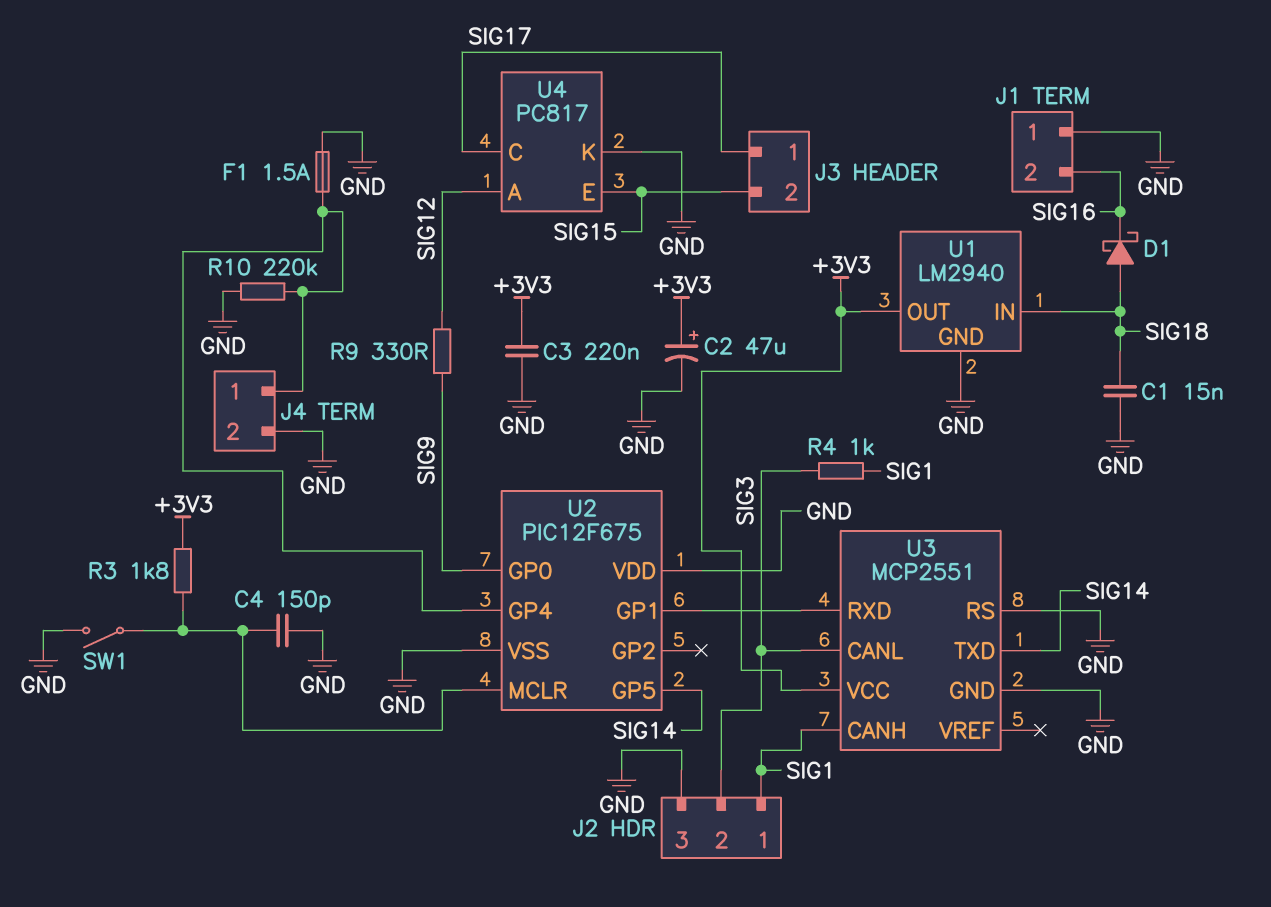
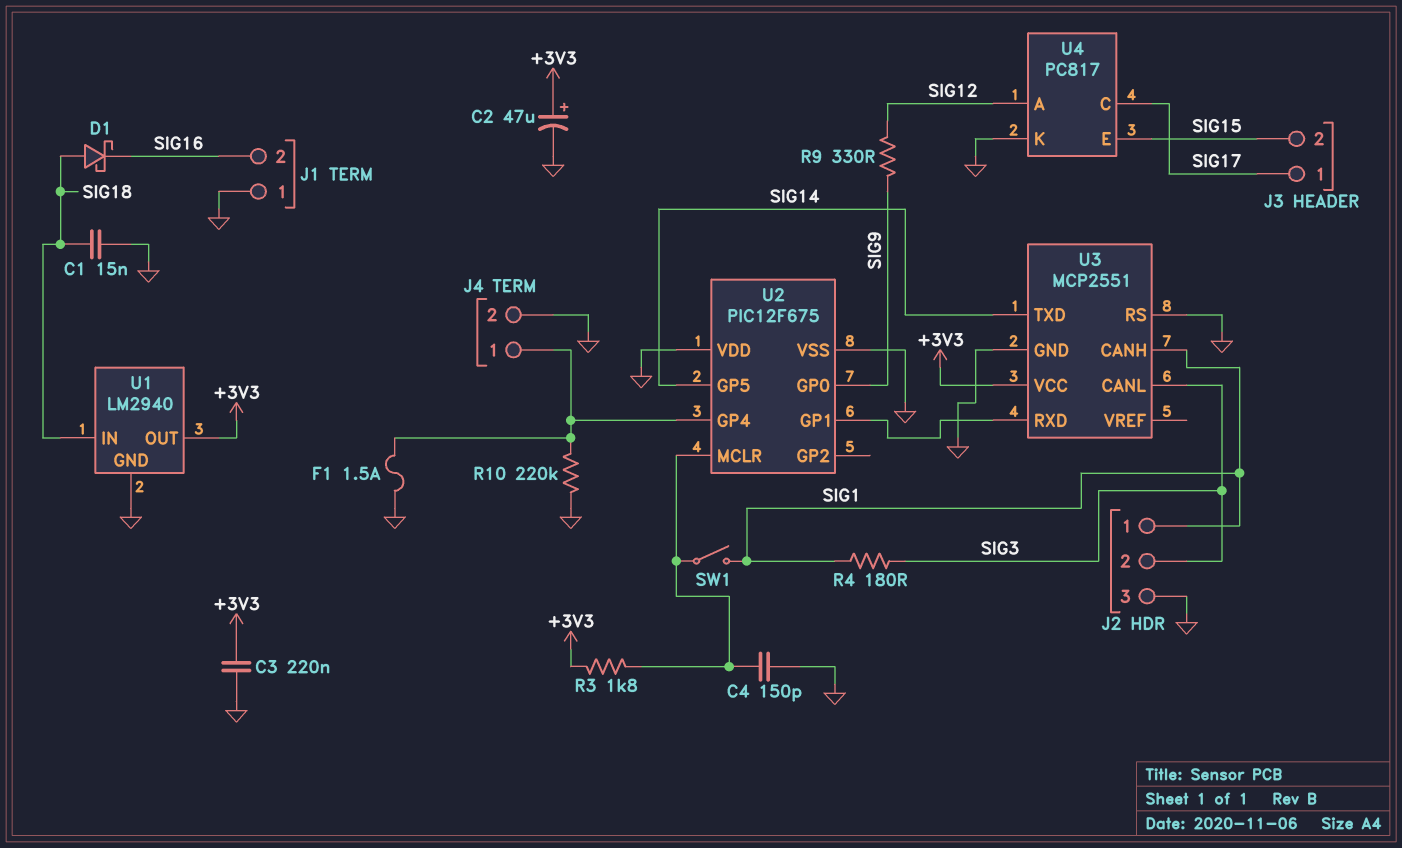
R4: 1k (SIG1, SIG3) -> 180 (SIG1, SIG3)
SW1: switch (GND, U2/MCLR) -> switch (SIG1, U2/MCLR)

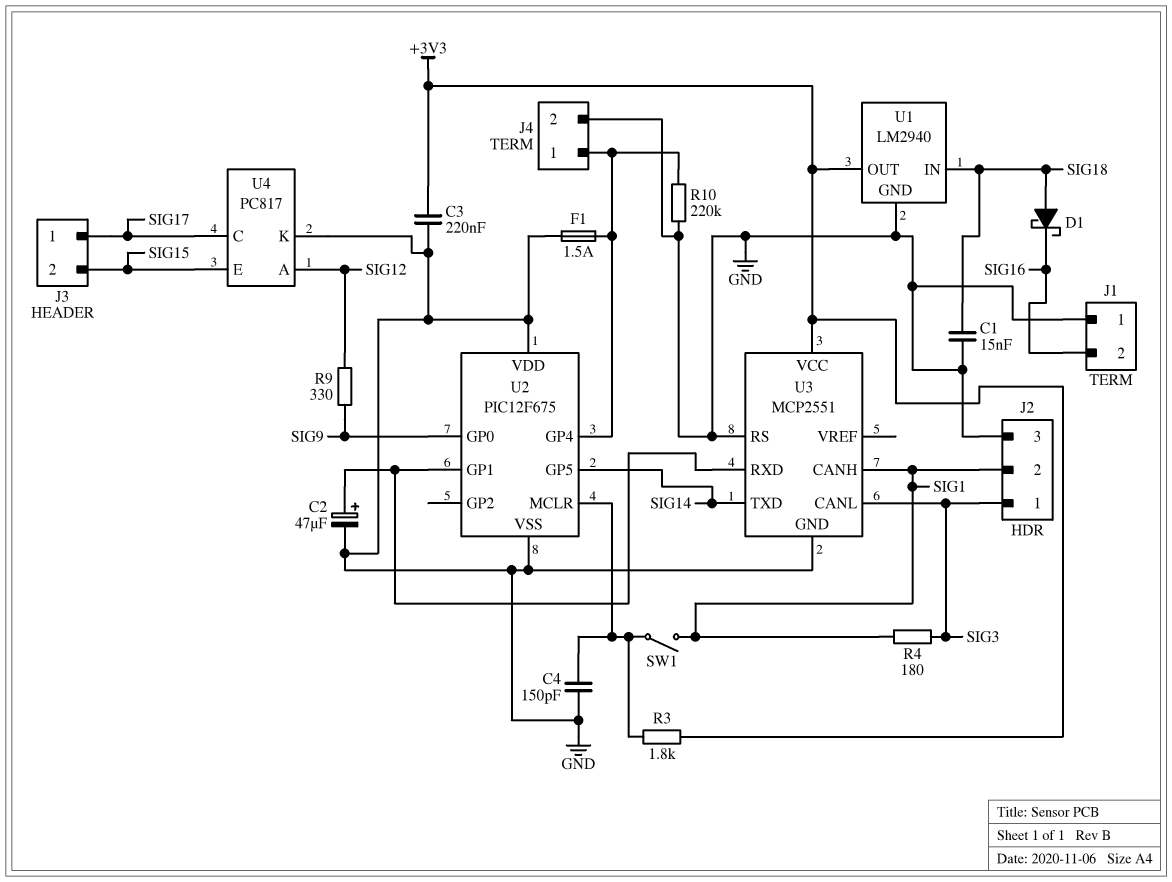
C2: 47uF (plus +3V3, minus GND) -> 47uF (plus U2/GP1, minus GND)
J2 pin 1: SIG1 -> SIG3
J2 pin 2: SIG3 -> SIG1

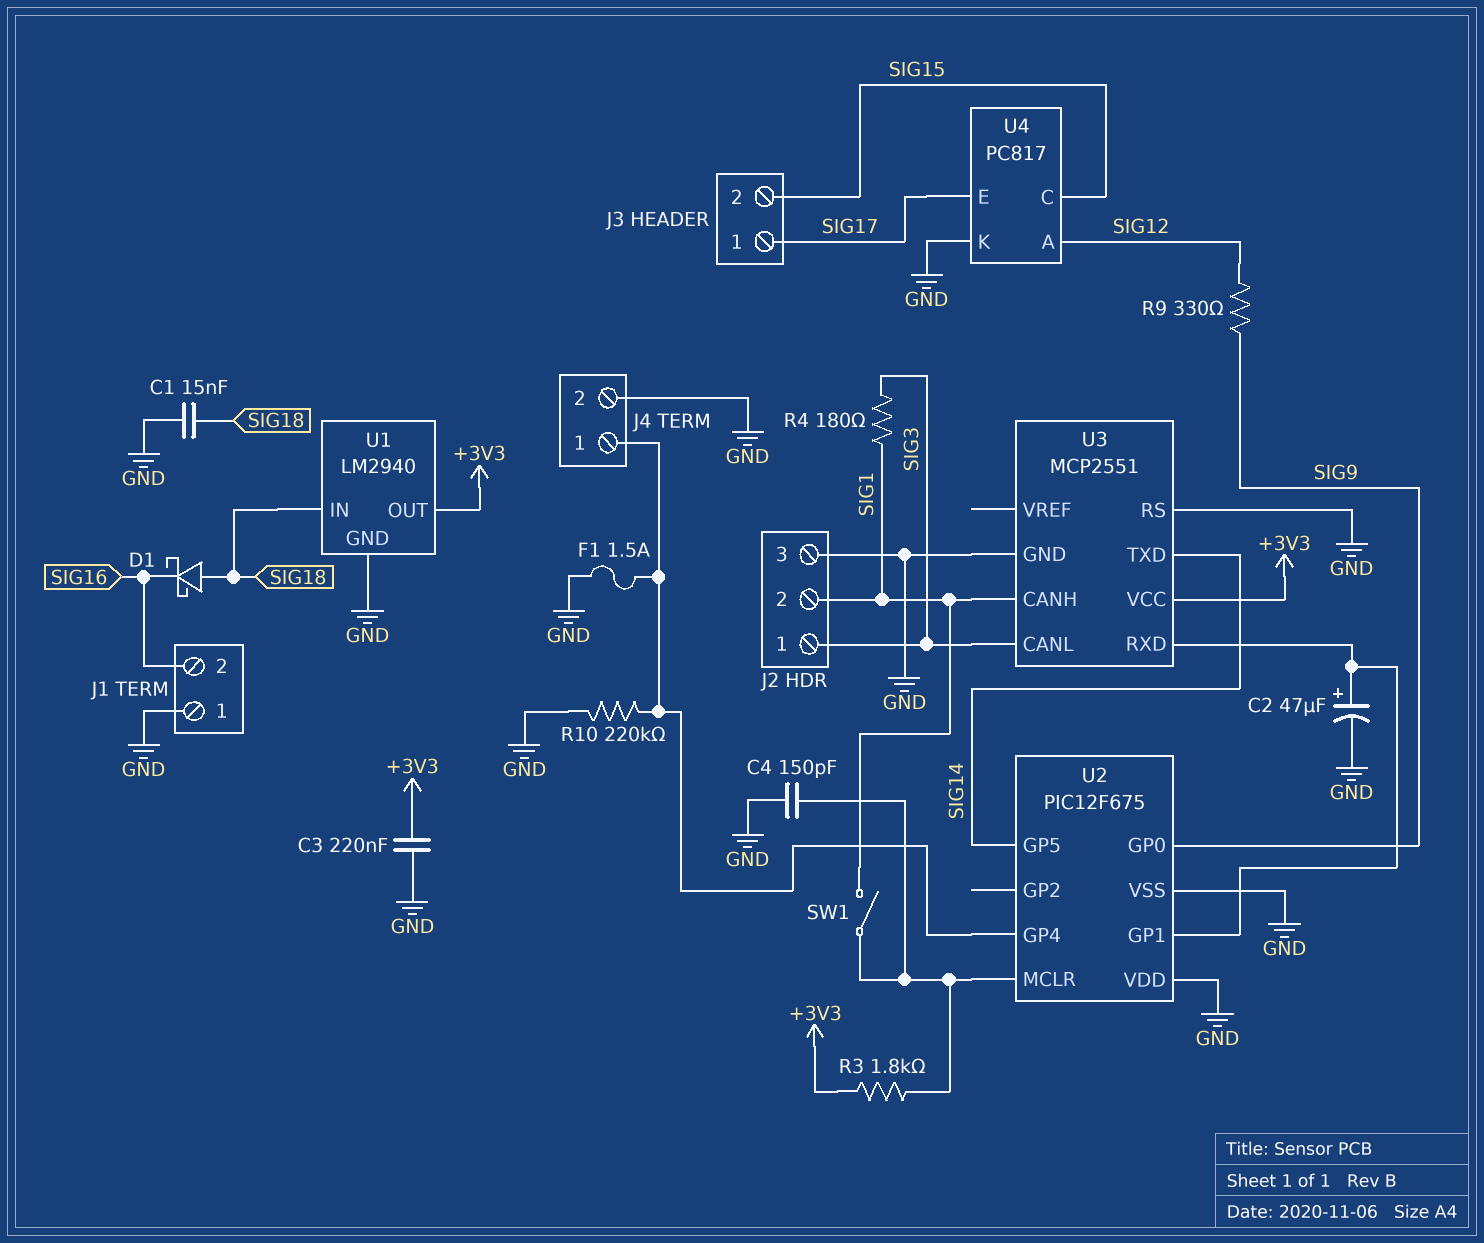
U4 pin C: SIG17 -> SIG15
U4 pin E: SIG15 -> SIG17

